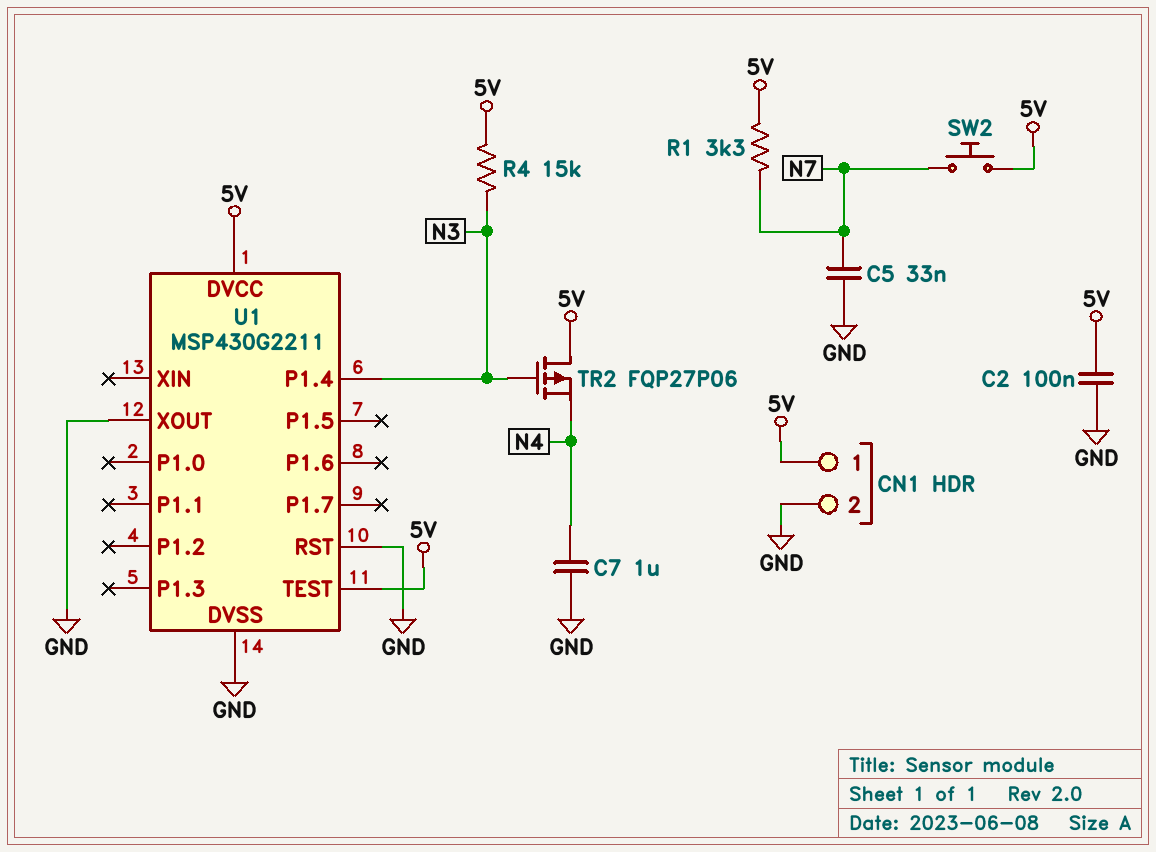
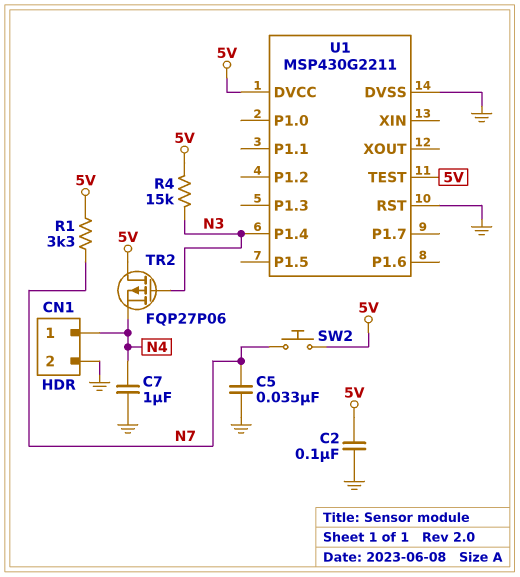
CN1 pin 1: 5V -> N4
U1 pin XOUT: GND -> none

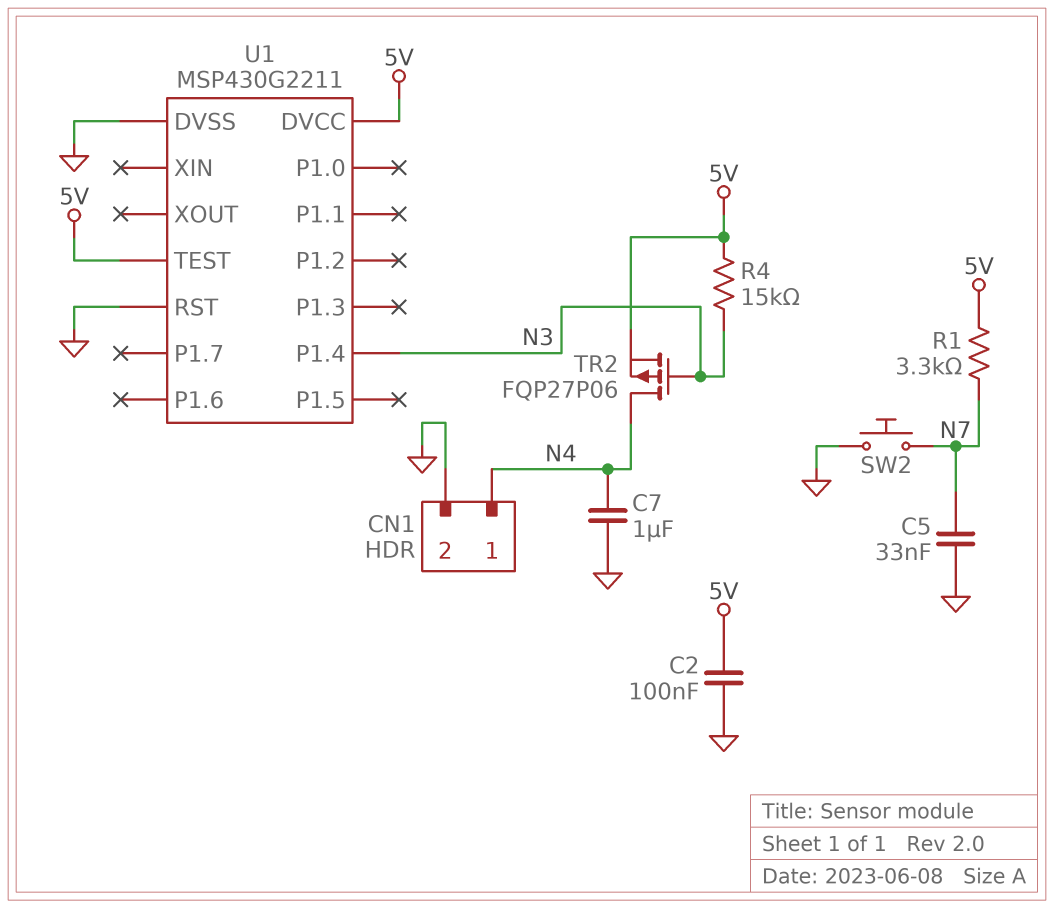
SW2: button (5V, N7) -> button (GND, N7)
TR2: PMOS FQP27P06 (G N3, D 5V, S N4) -> PMOS FQP27P06 (G N3, D N4, S 5V)

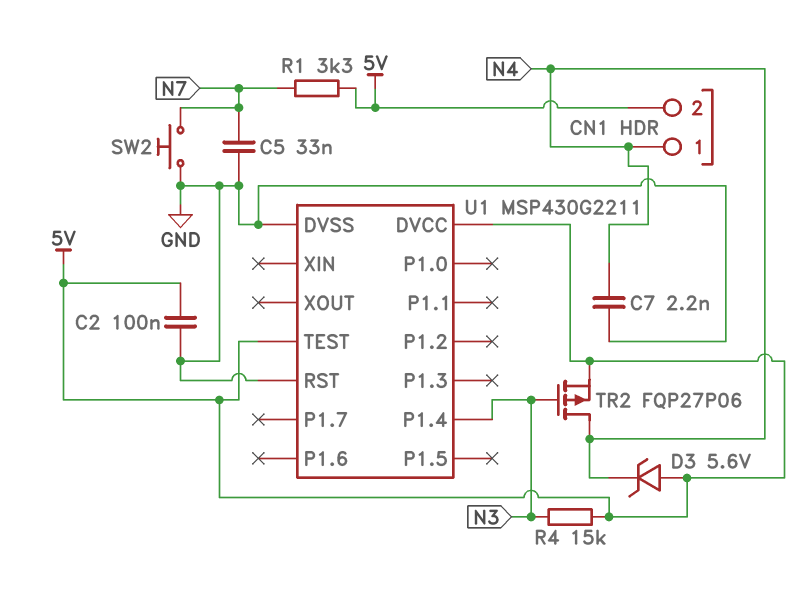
C7: 1uF (GND, N4) -> 2.2nF (GND, N4)
CN1 pin 2: GND -> 5V
D3: none -> zener 5.6V (A 5V, K N4)

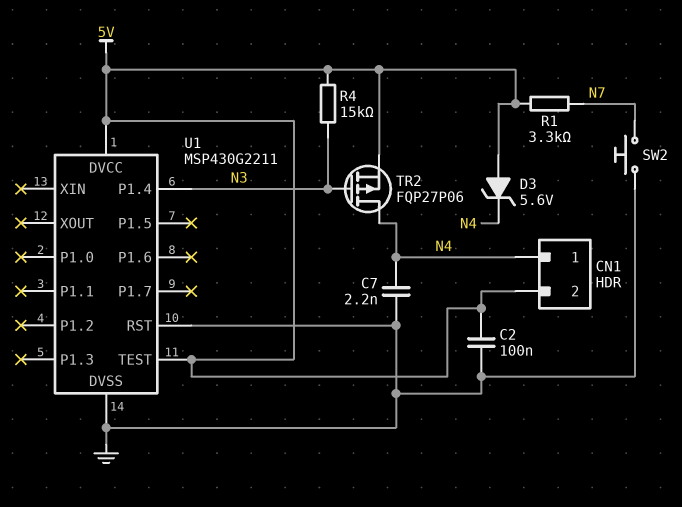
C5: 33nF (GND, N7) -> none

